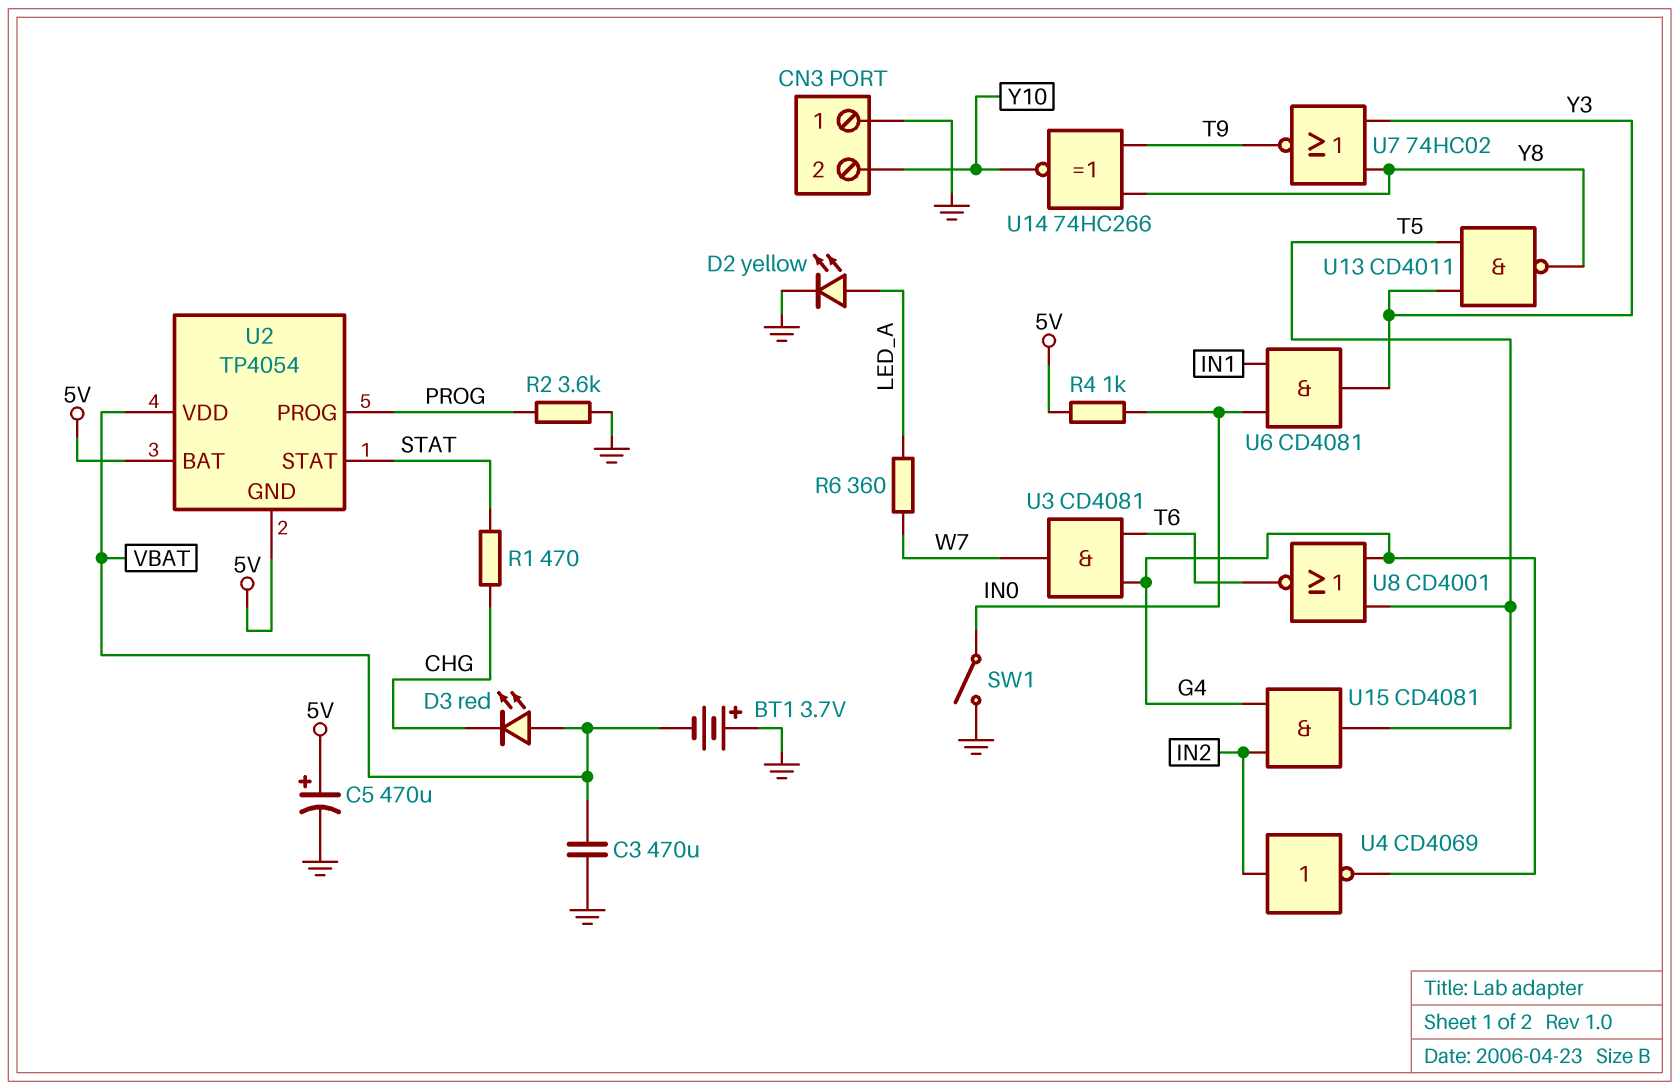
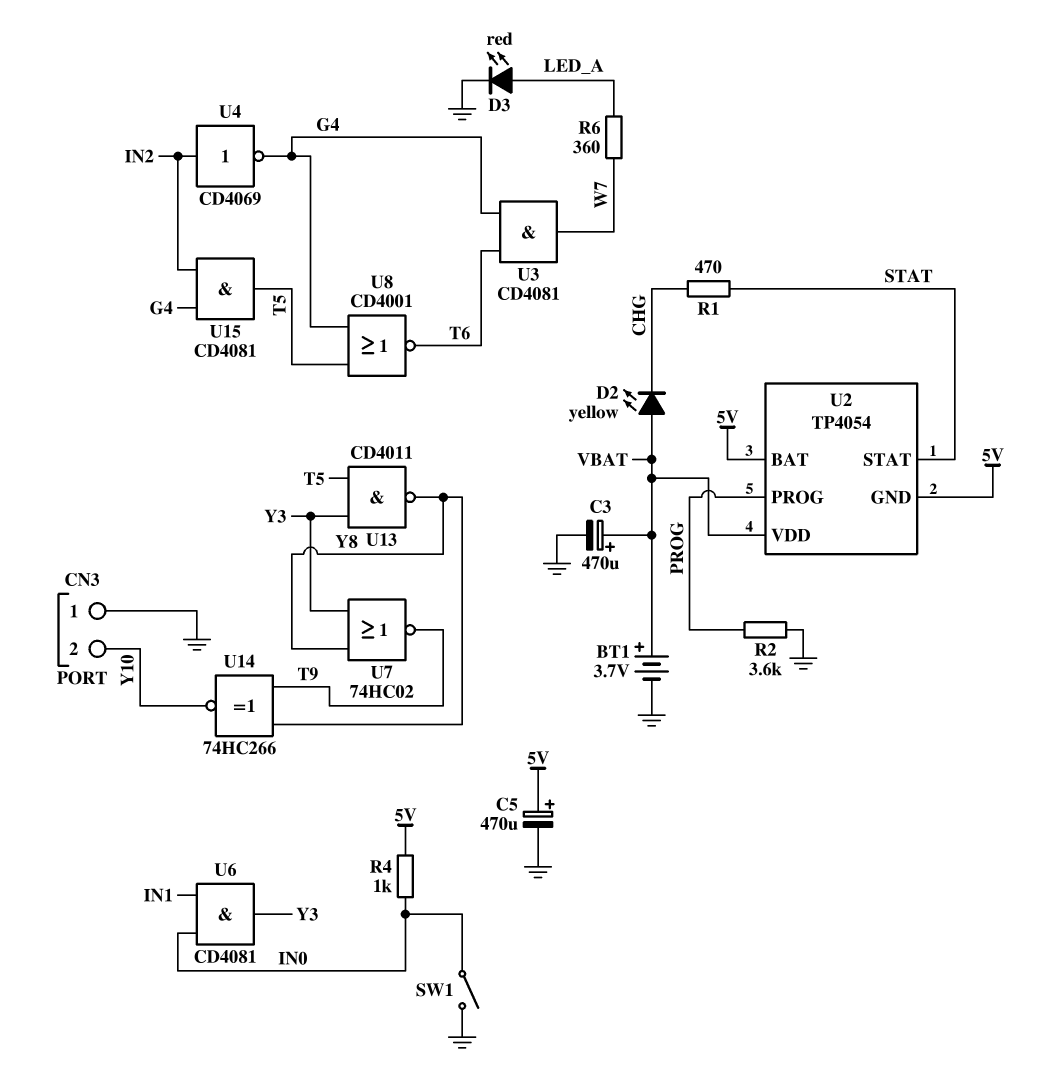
BT1: 3.7V (plus GND, minus VBAT) -> 3.7V (plus VBAT, minus GND)
C3: 470uF (GND, VBAT) -> 470uF (plus VBAT, minus GND)
D2: LED yellow (A LED_A, K GND) -> LED yellow (A VBAT, K CHG)
D3: LED red (A VBAT, K CHG) -> LED red (A LED_A, K GND)

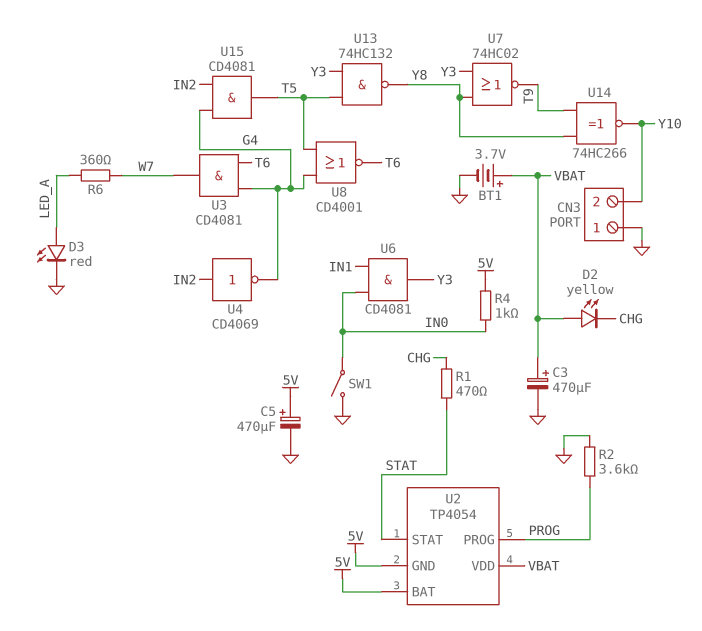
U13: NAND CD4011 (in T5, in Y3, out Y8) -> NAND 74HC132 (in T5, in Y3, out Y8)

